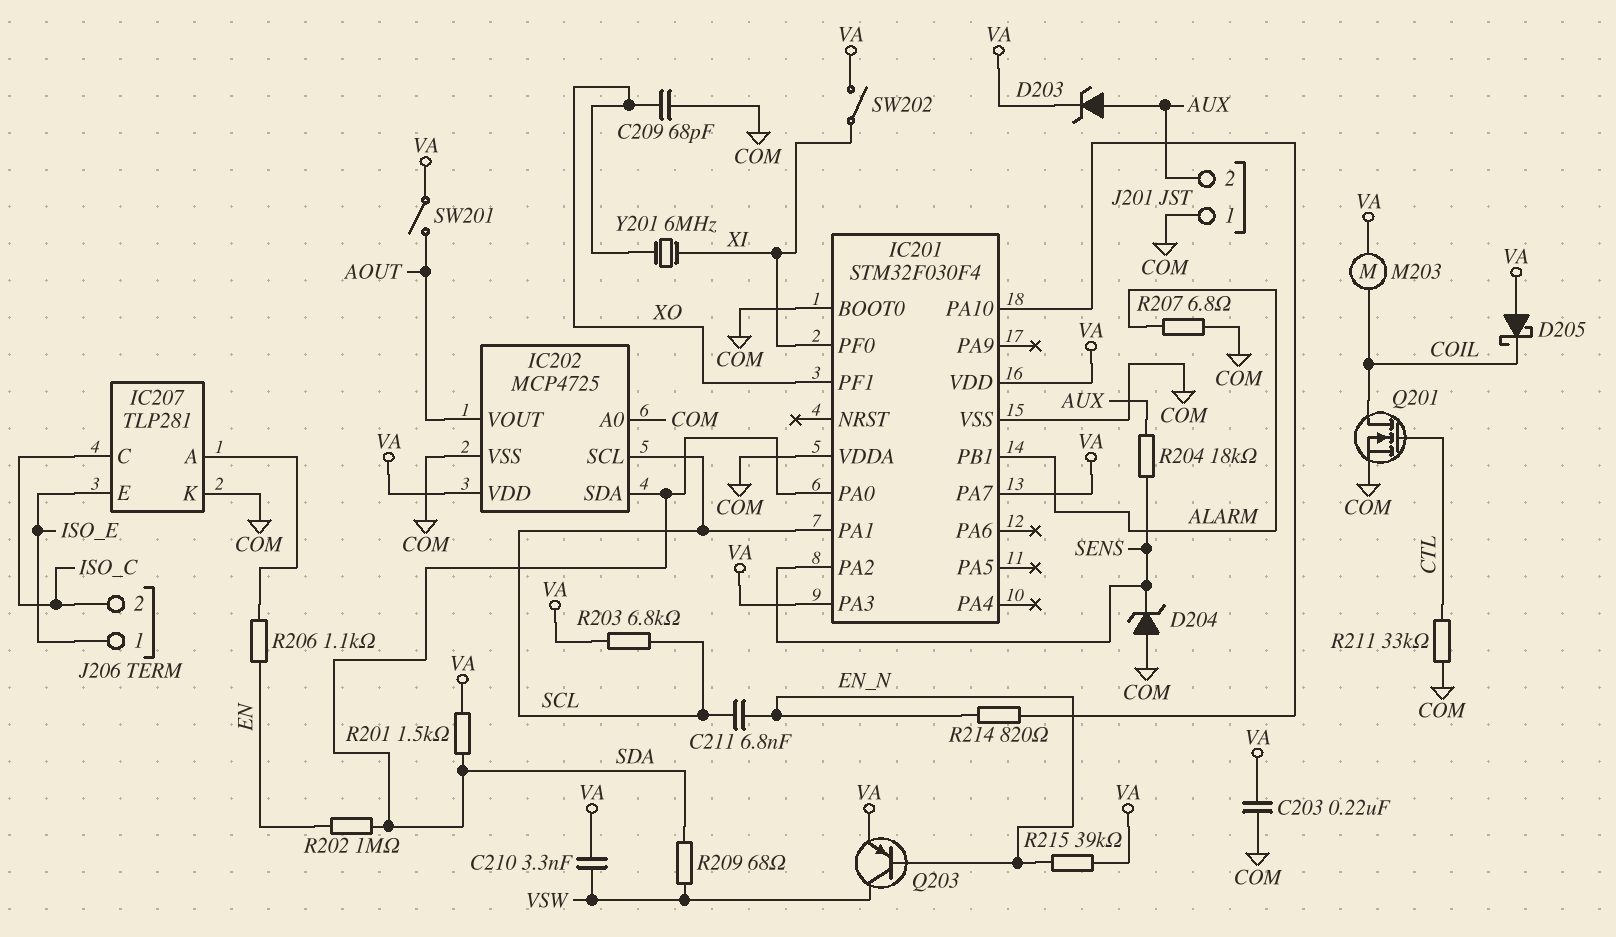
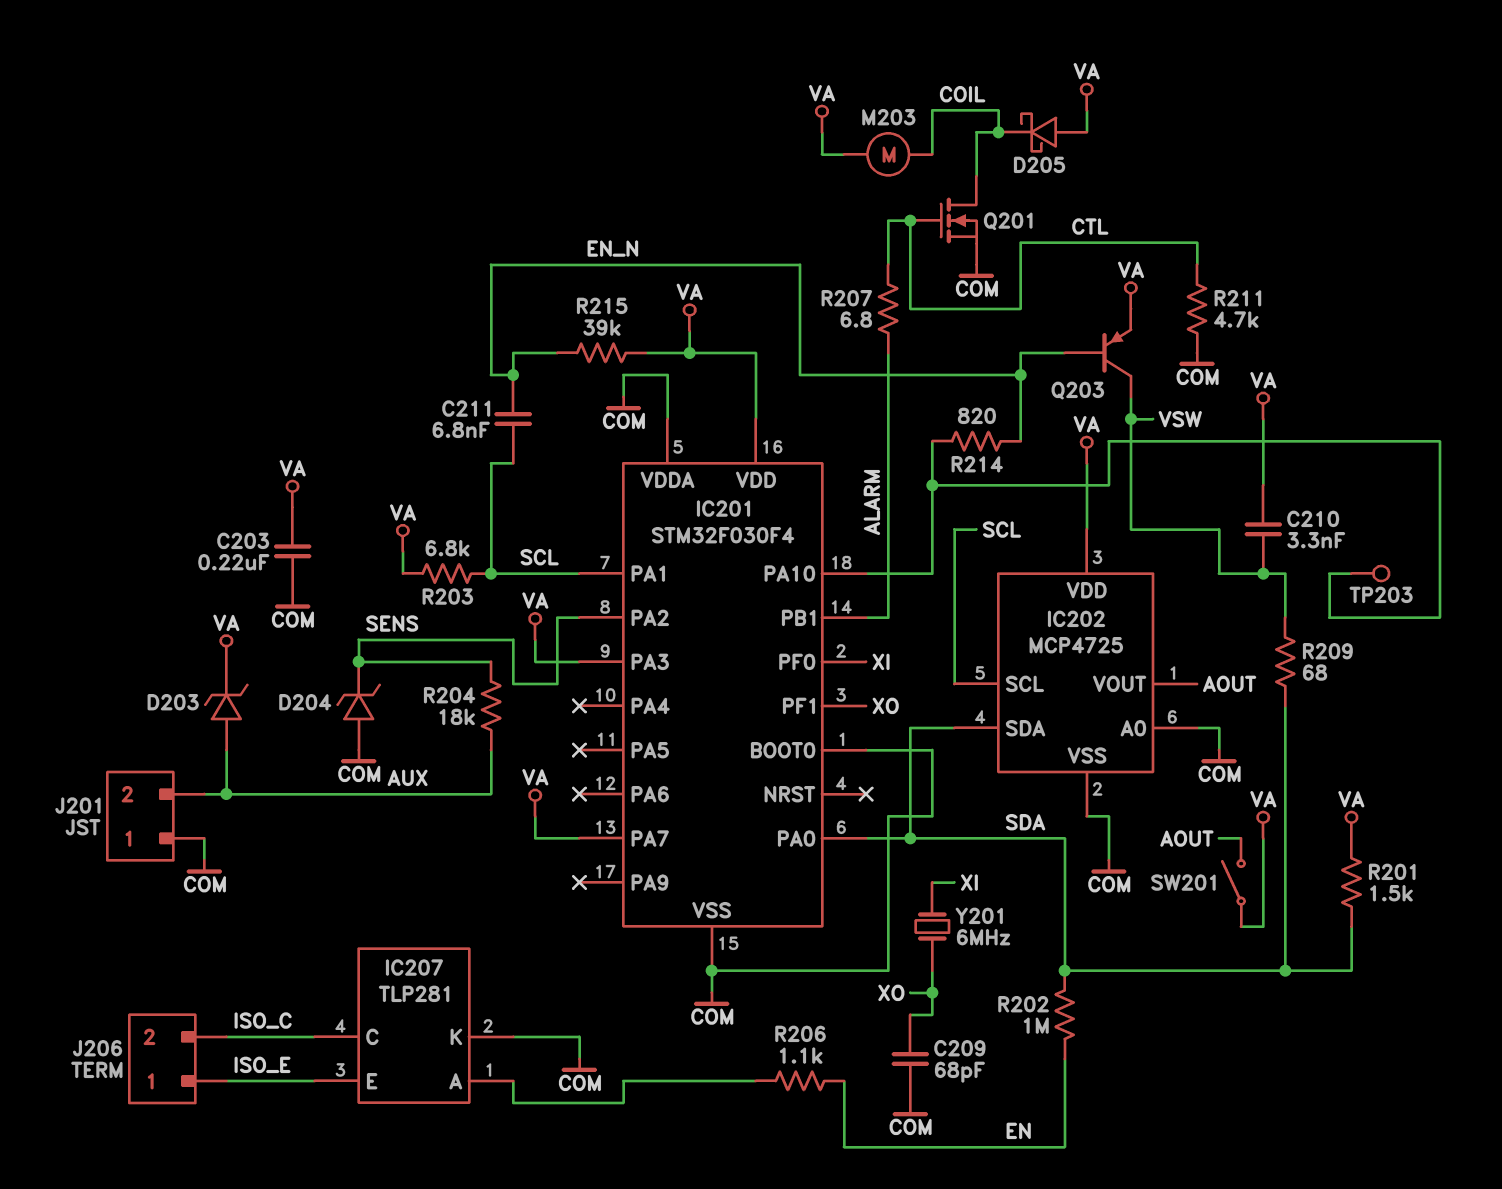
R207: 6.8 (ALARM, COM) -> 6.8 (ALARM, CTL)
R211: 33k (COM, CTL) -> 4.7k (COM, CTL)
SW202: switch (VA, XI) -> none
TP203: none -> test point (IC201/PA10)

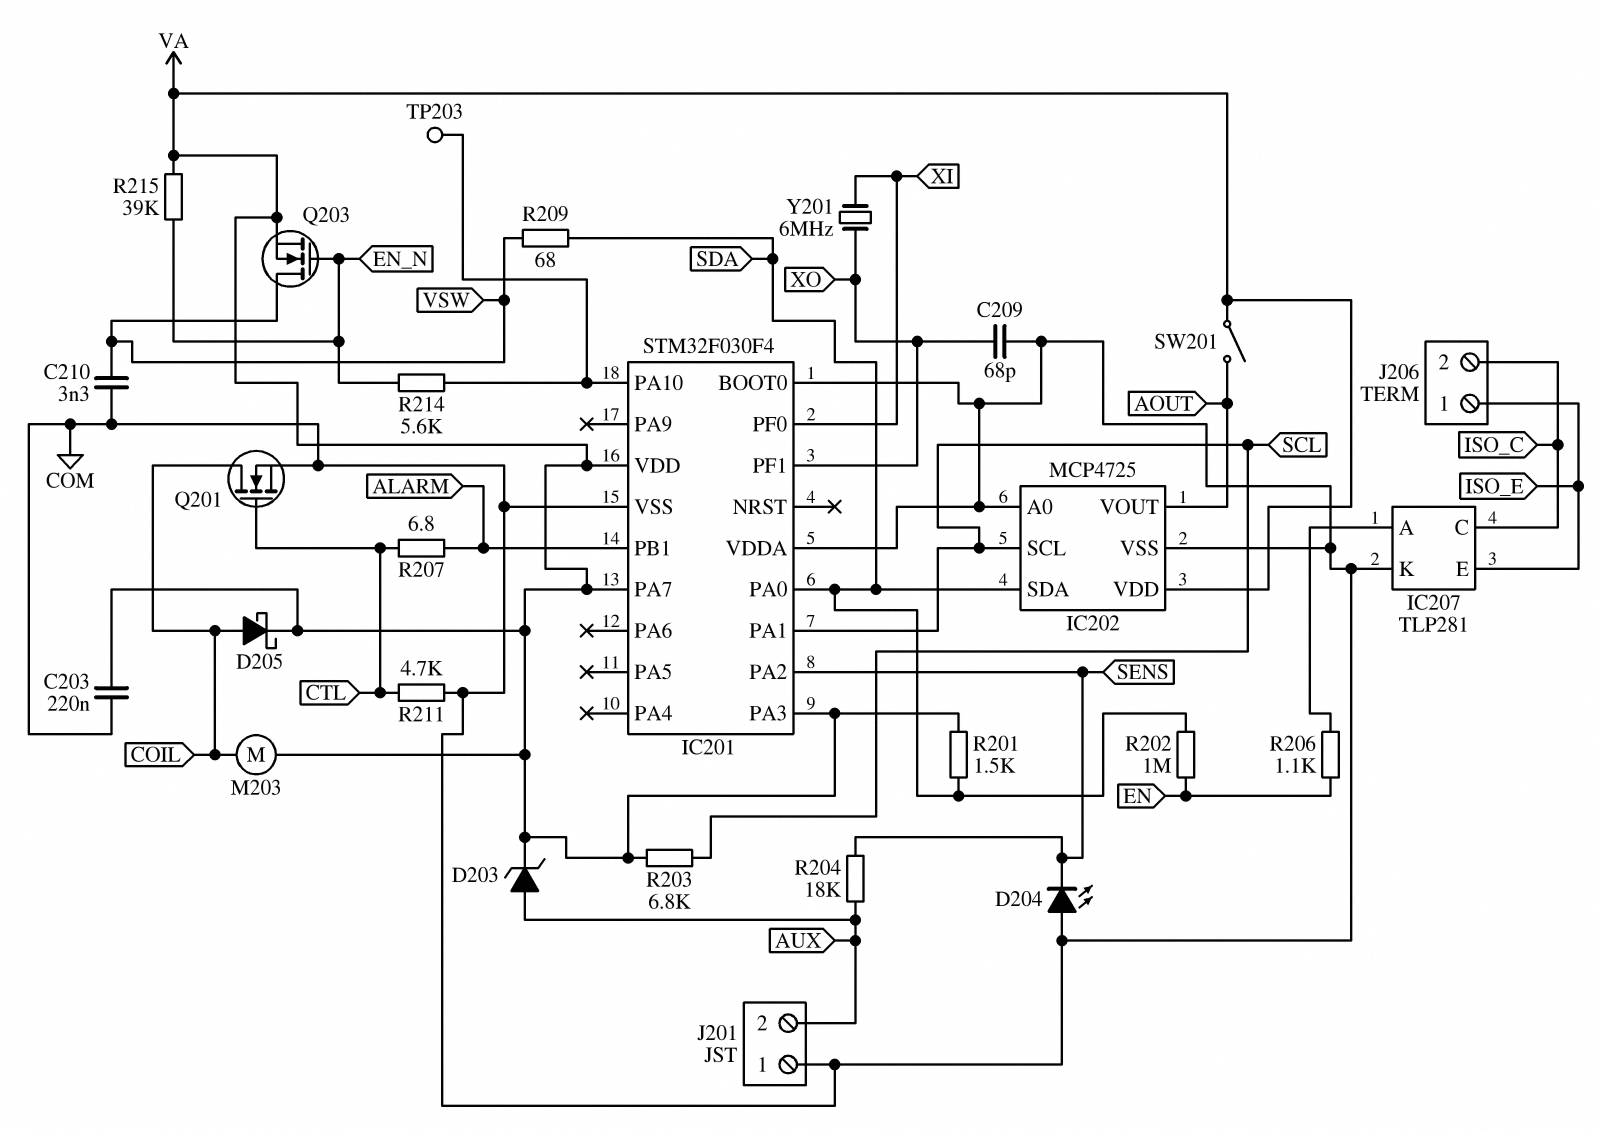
C210: 3.3nF (VA, VSW) -> 3.3nF (COM, VSW)
C211: 6.8nF (EN_N, SCL) -> none
D204: zener (A COM, K SENS) -> LED (A COM, K SENS)
D205: schottky (A VA, K COIL) -> schottky (A COIL, K VA)
Q203: PNP (B EN_N, C VSW, E VA) -> NMOS (G EN_N, D VSW, S VA)
R214: 820 (EN_N, IC201/PA10) -> 5.6k (EN_N, IC201/PA10)

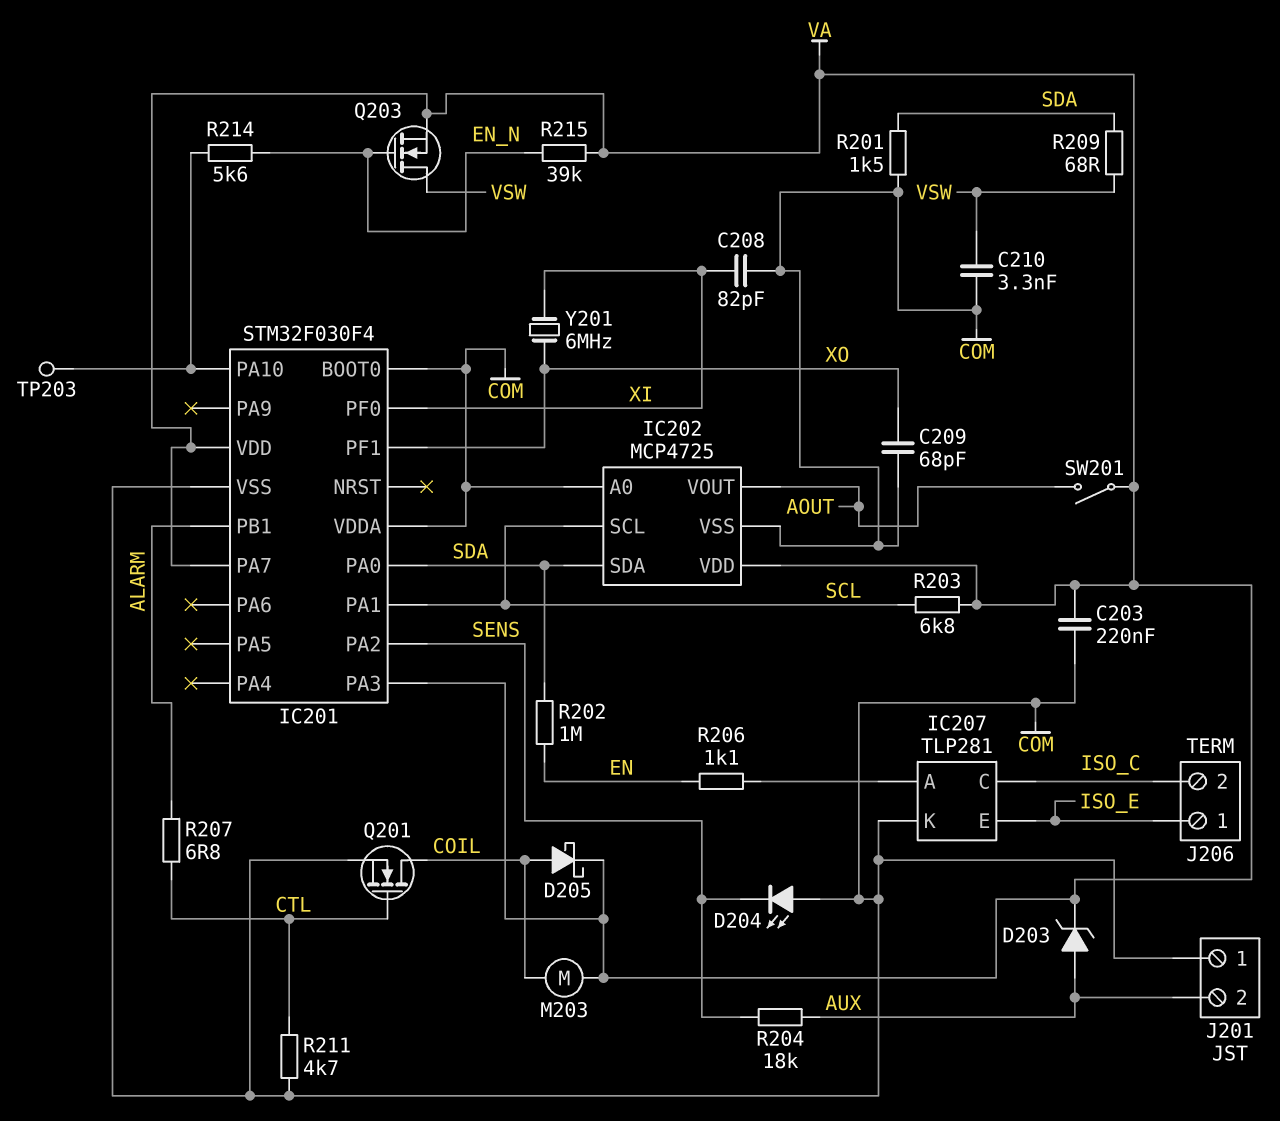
C208: none -> 82pF (COM, XI)
R201: 1.5k (SDA, VA) -> 1.5k (COM, SDA)

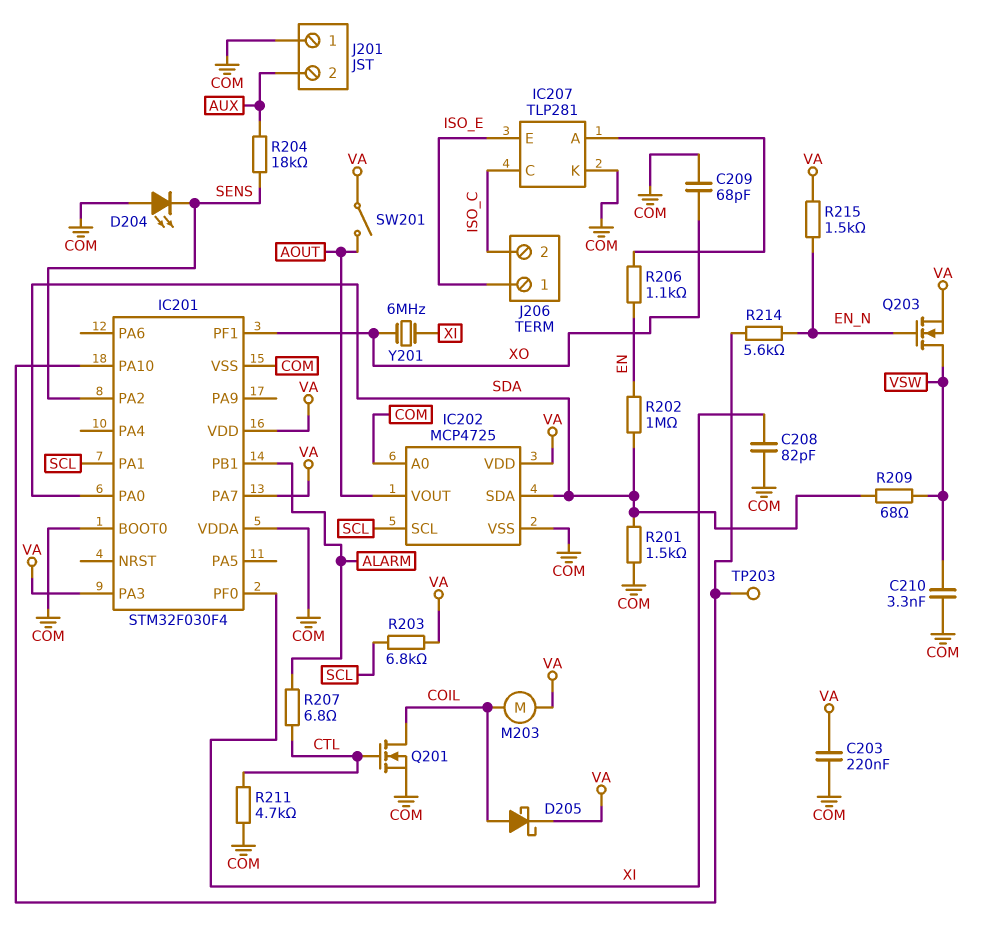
D203: zener (A AUX, K VA) -> none
R215: 39k (EN_N, VA) -> 1.5k (EN_N, VA)

